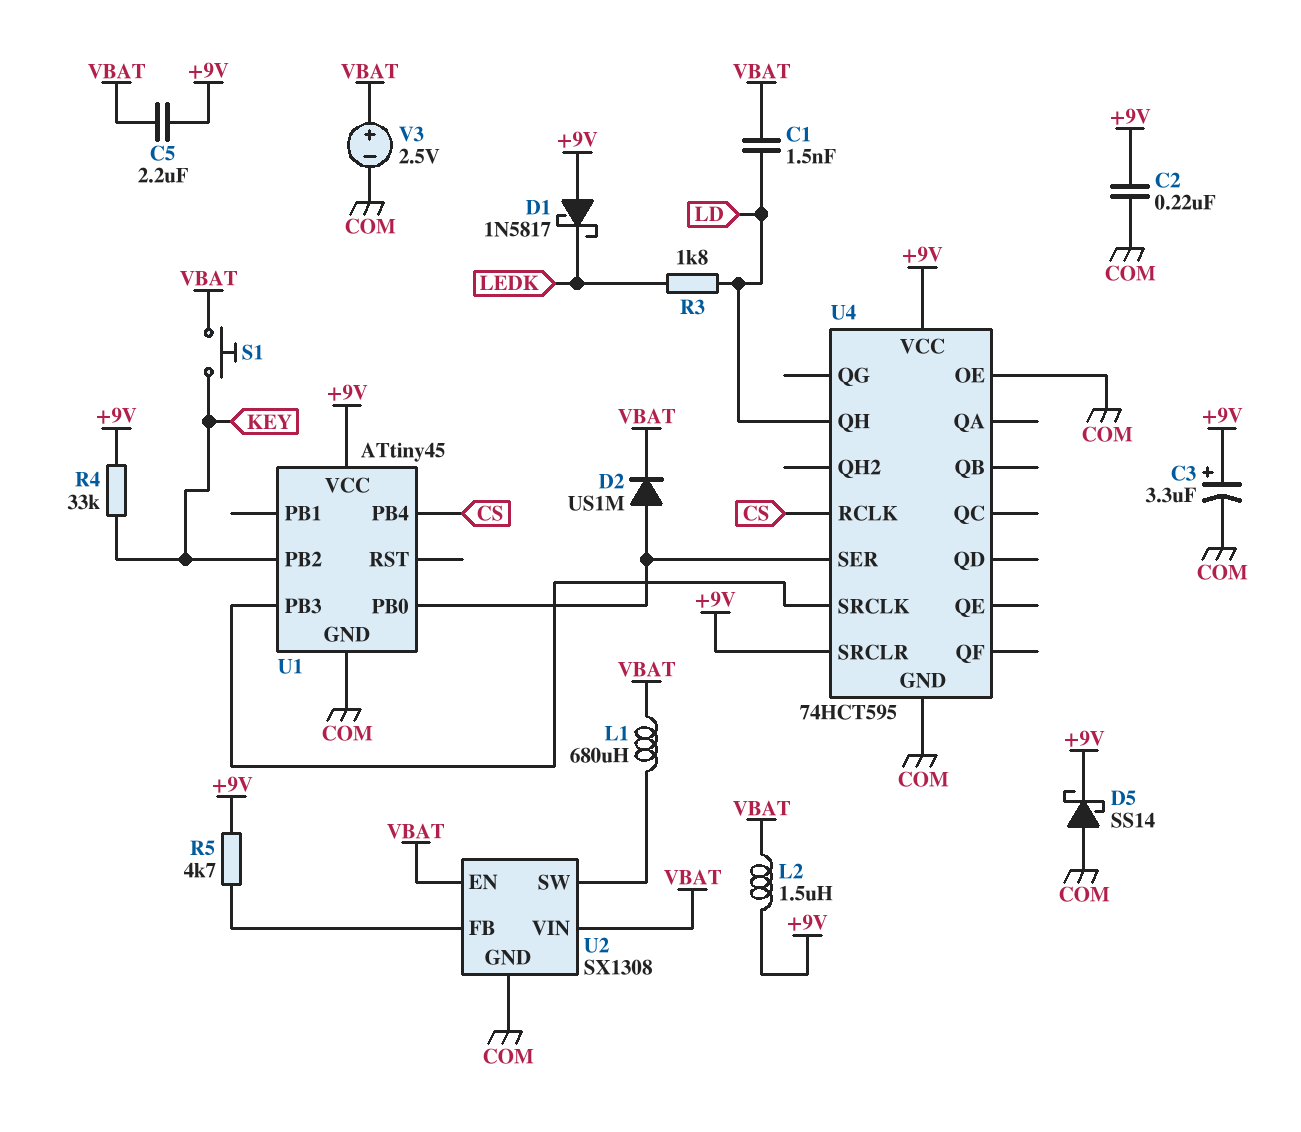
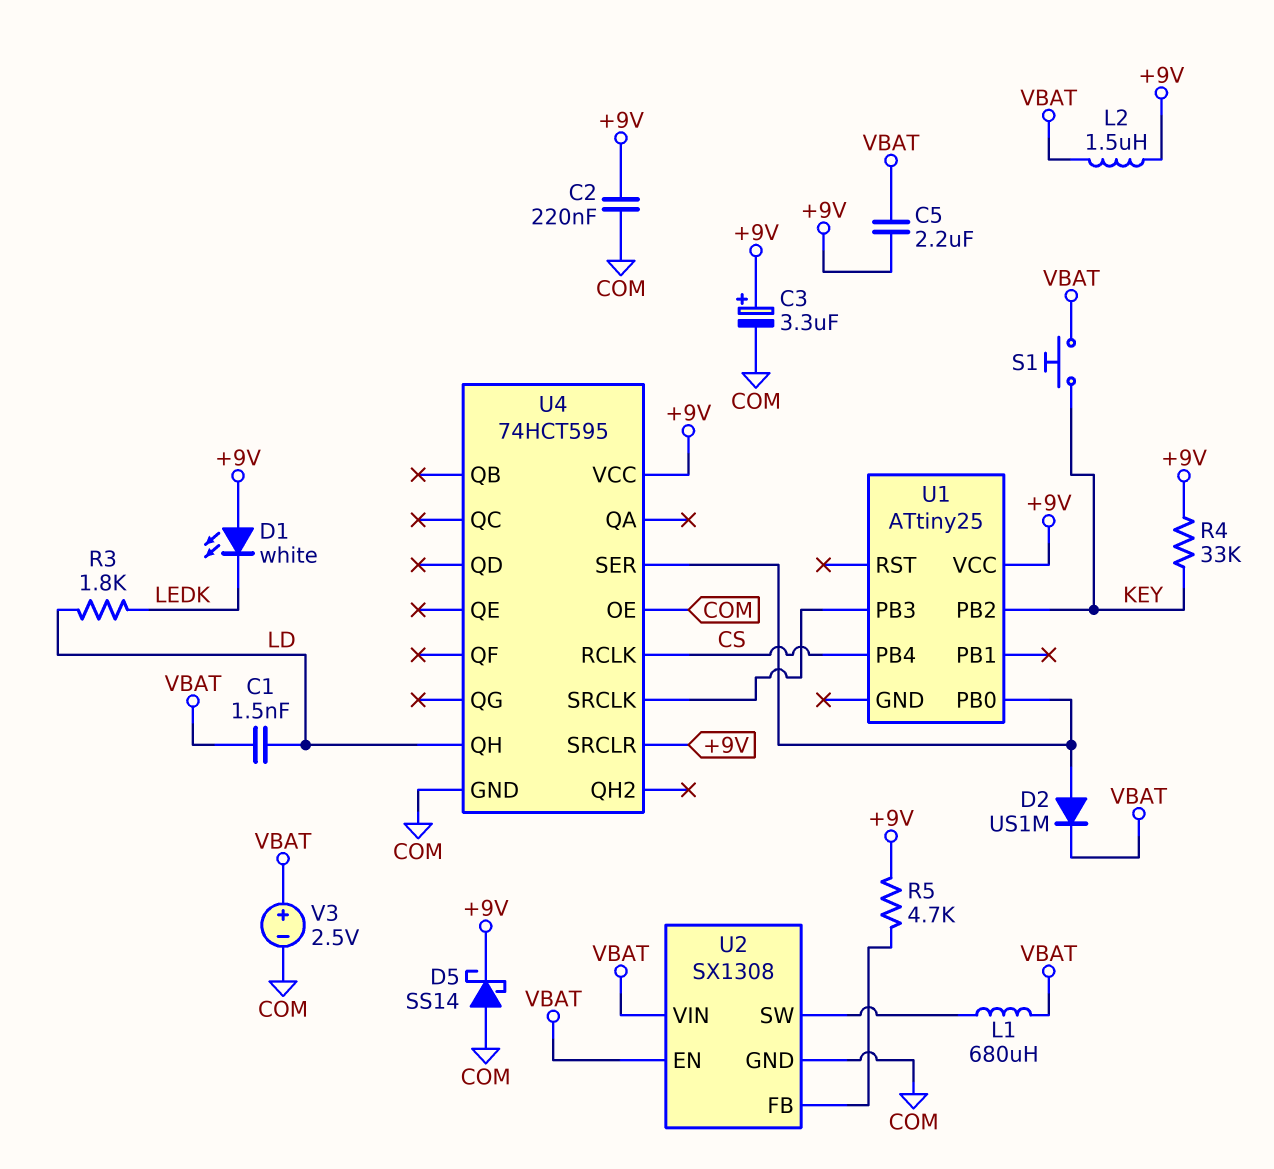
D1: schottky 1N5817 (A +9V, K LEDK) -> LED white (A +9V, K LEDK)
U1: ATtiny45 -> ATtiny25
U1 pin GND: COM -> none

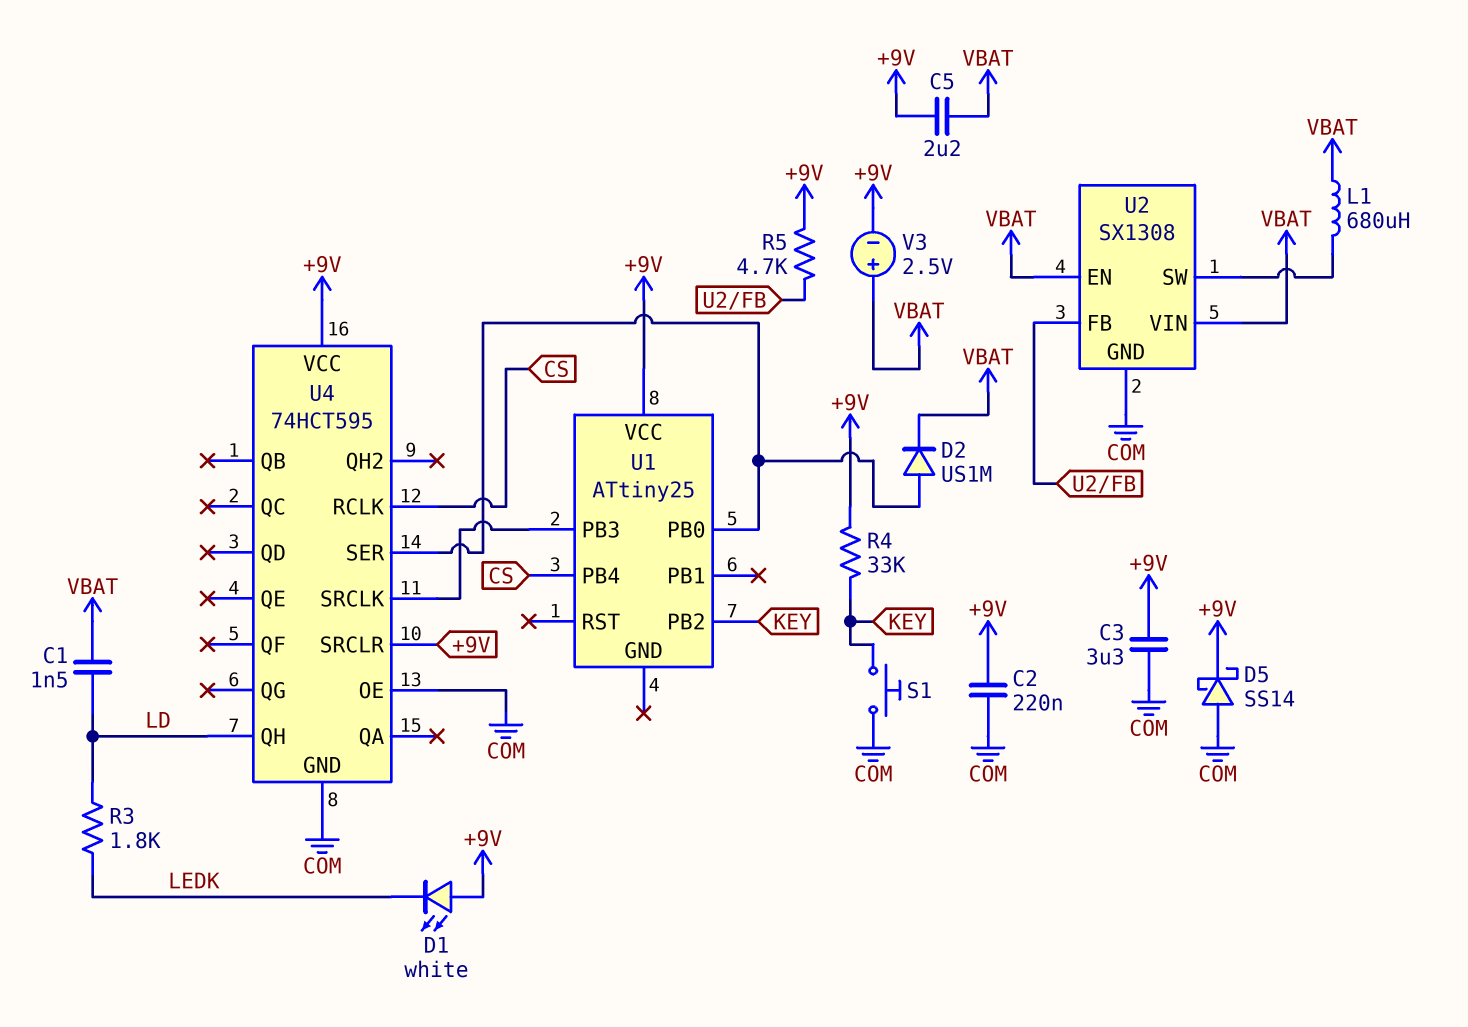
C3: 3.3uF (plus +9V, minus COM) -> 3.3uF (+9V, COM)
L2: 1.5uH (+9V, VBAT) -> none
S1: button (KEY, VBAT) -> button (COM, KEY)
V3: 2.5V (plus VBAT, minus COM) -> 2.5V (plus VBAT, minus +9V)

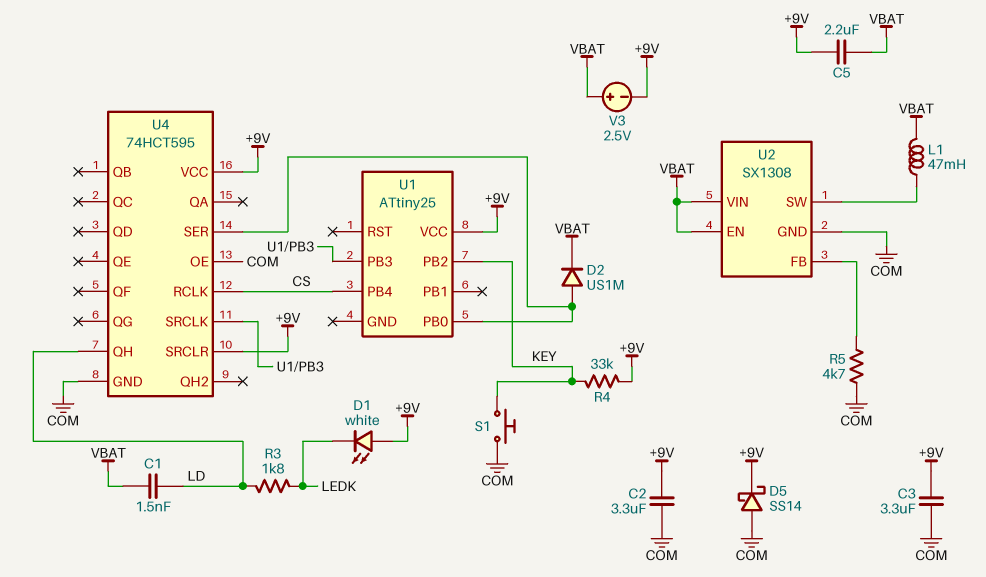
C2: 220nF (+9V, COM) -> 3.3uF (+9V, COM)
L1: 680uH (U2/SW, VBAT) -> 47mH (U2/SW, VBAT)
R5: 4.7k (+9V, U2/FB) -> 4.7k (COM, U2/FB)

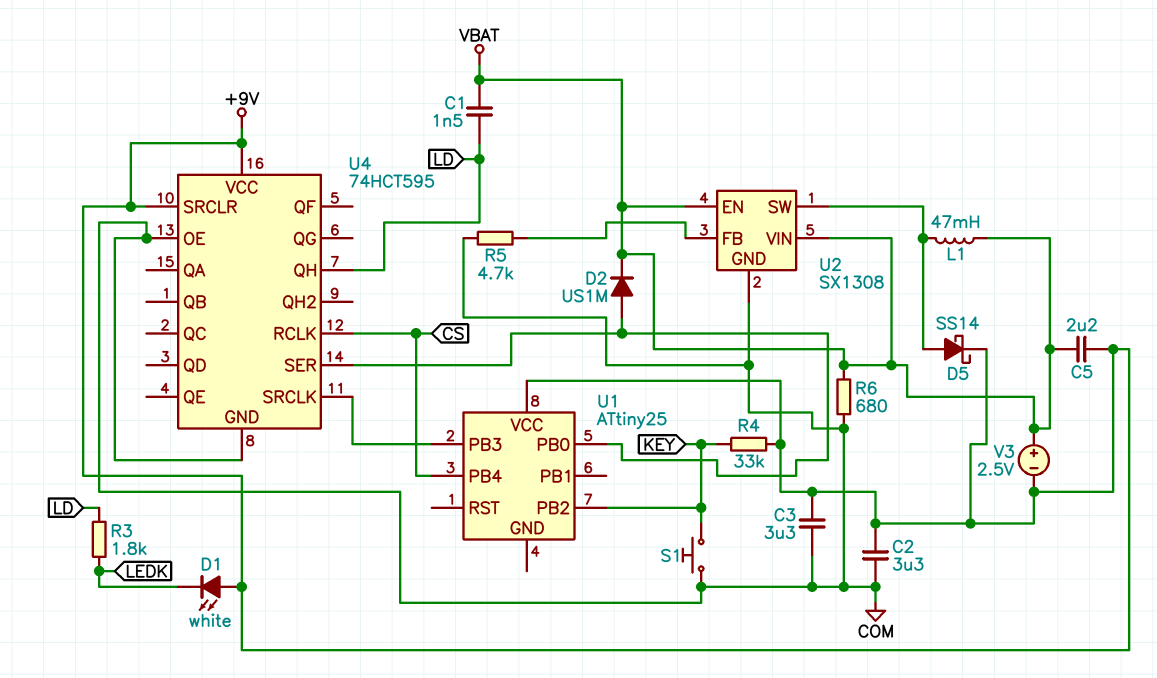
D5: schottky SS14 (A COM, K +9V) -> schottky SS14 (A U2/SW, K +9V)
R6: none -> 680 (COM, VBAT)

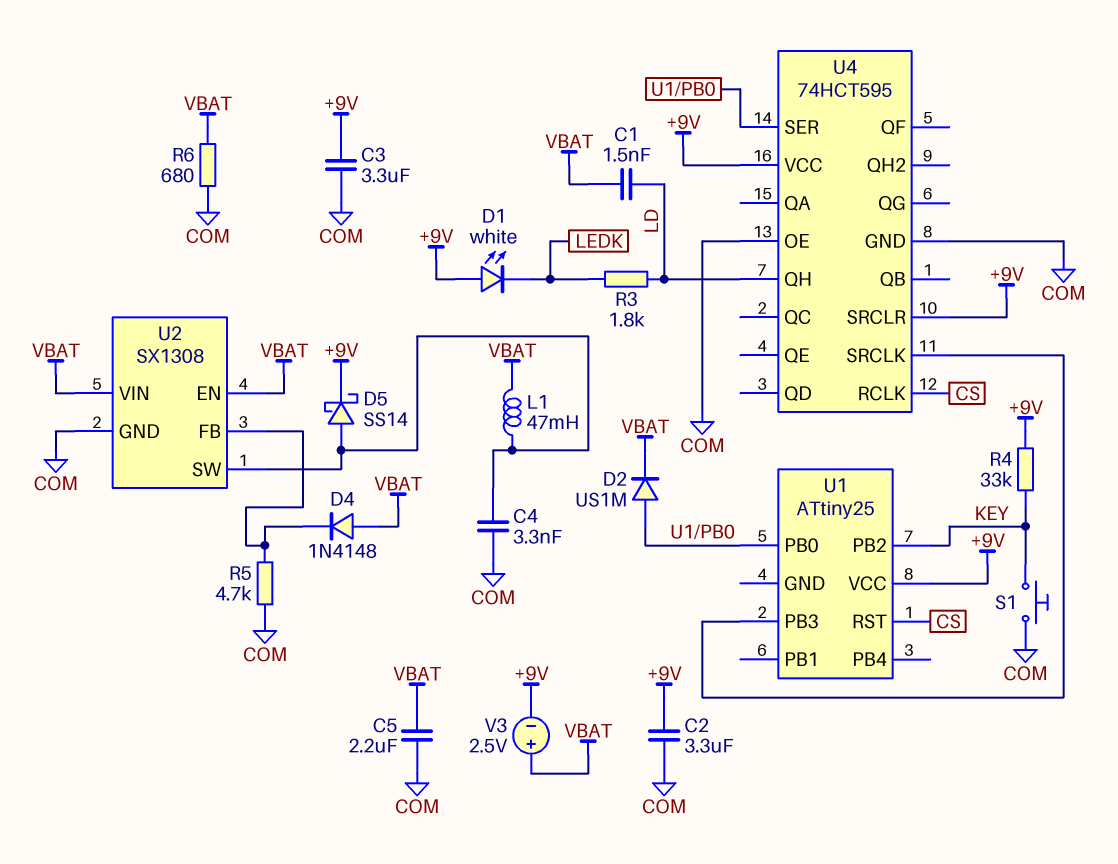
C4: none -> 3.3nF (COM, U2/SW)
C5: 2.2uF (+9V, VBAT) -> 2.2uF (COM, VBAT)
D4: none -> diode 1N4148 (A VBAT, K U2/FB)
U1 pin PB4: CS -> none
U1 pin RST: none -> CS

